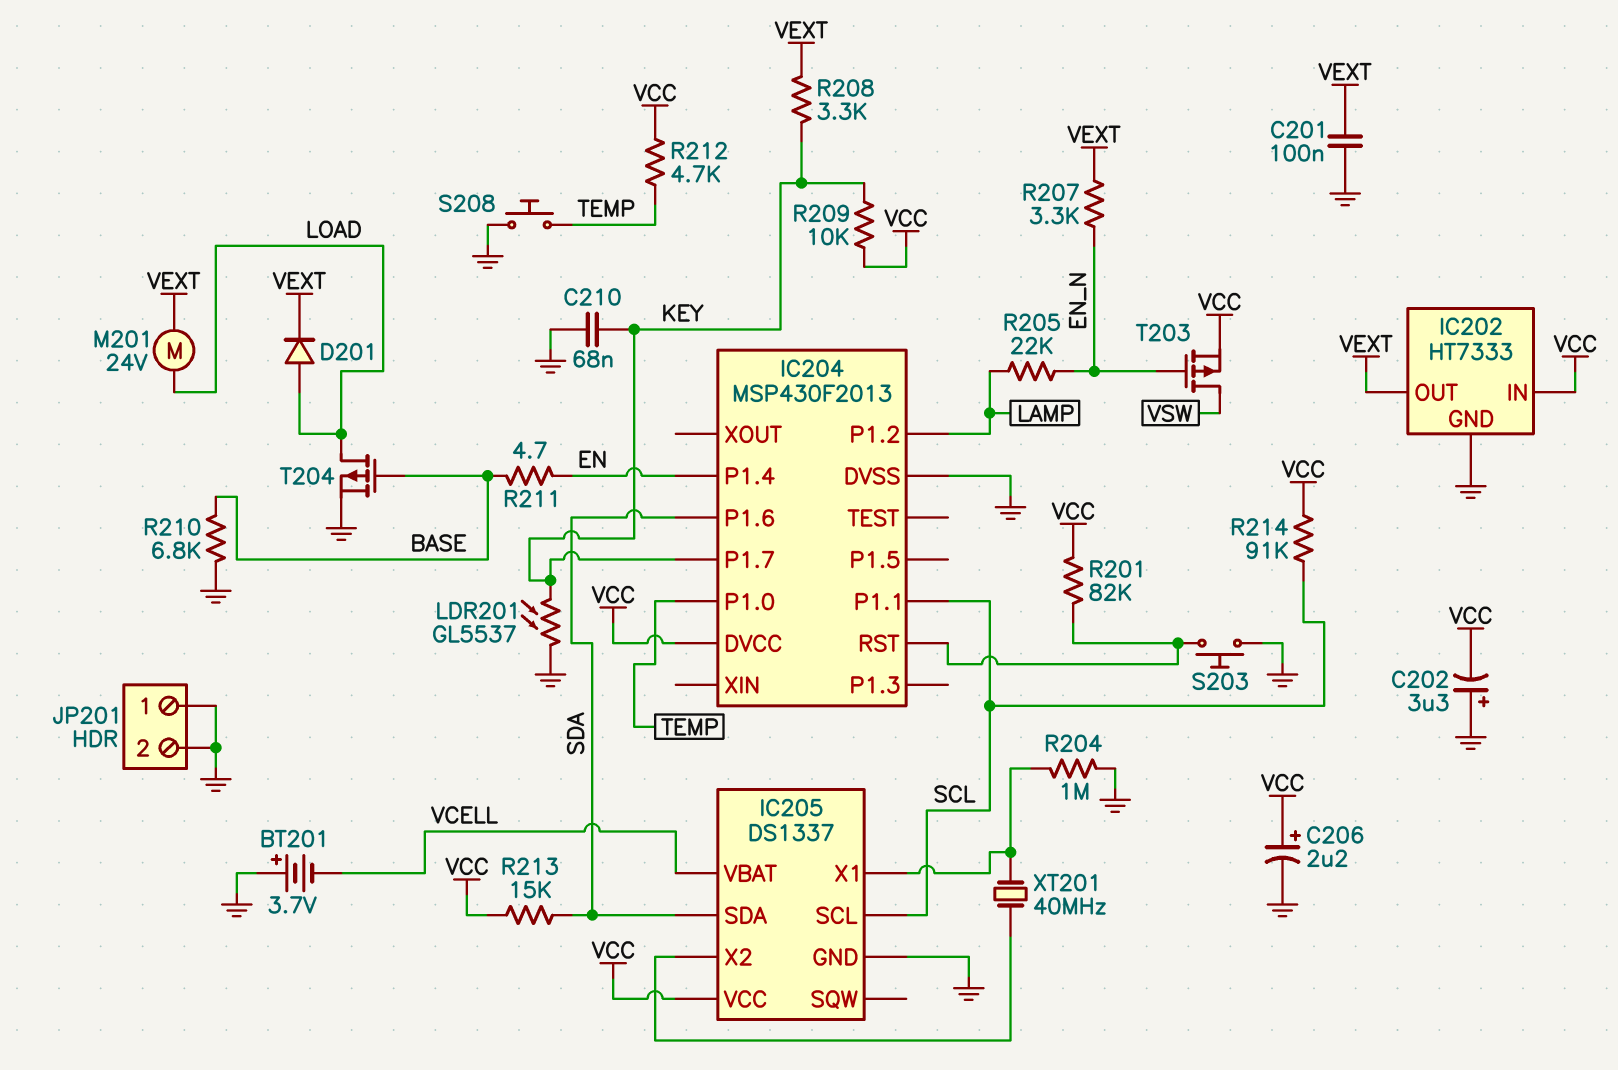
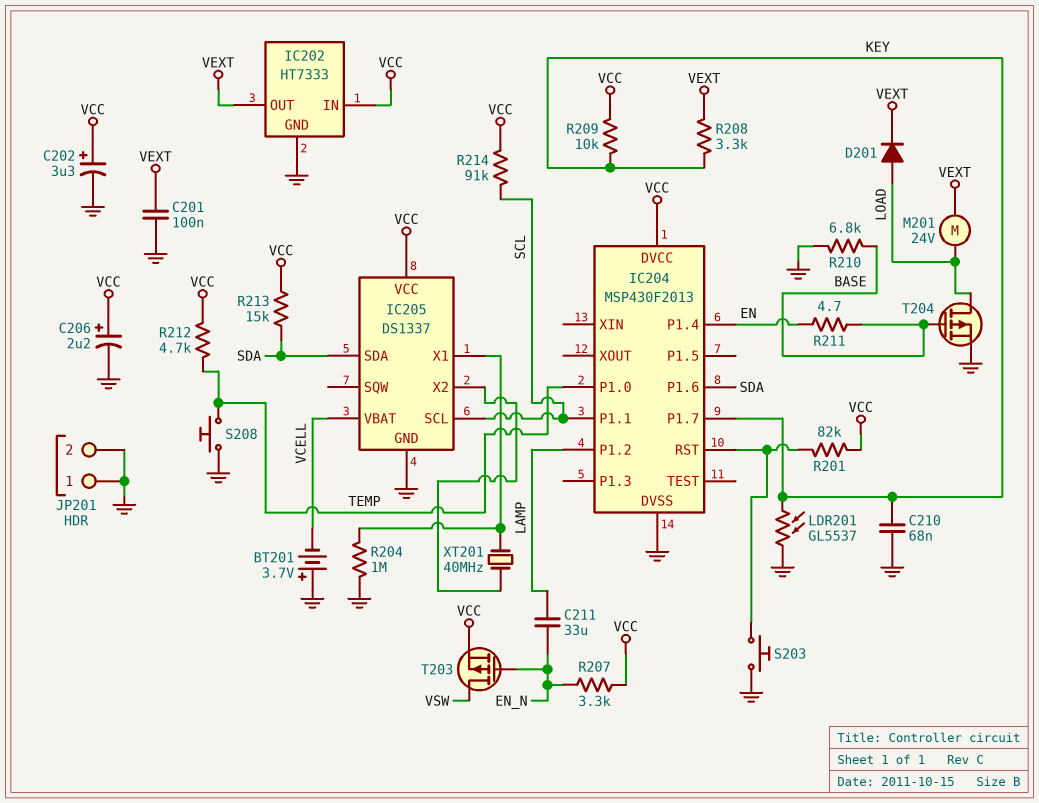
C202: 3.3uF (plus GND, minus VCC) -> 3.3uF (plus VCC, minus GND)
C211: none -> 33uF (EN_N, LAMP)
R205: 22k (EN_N, LAMP) -> none
R207: 3.3k (EN_N, VEXT) -> 3.3k (EN_N, VCC)

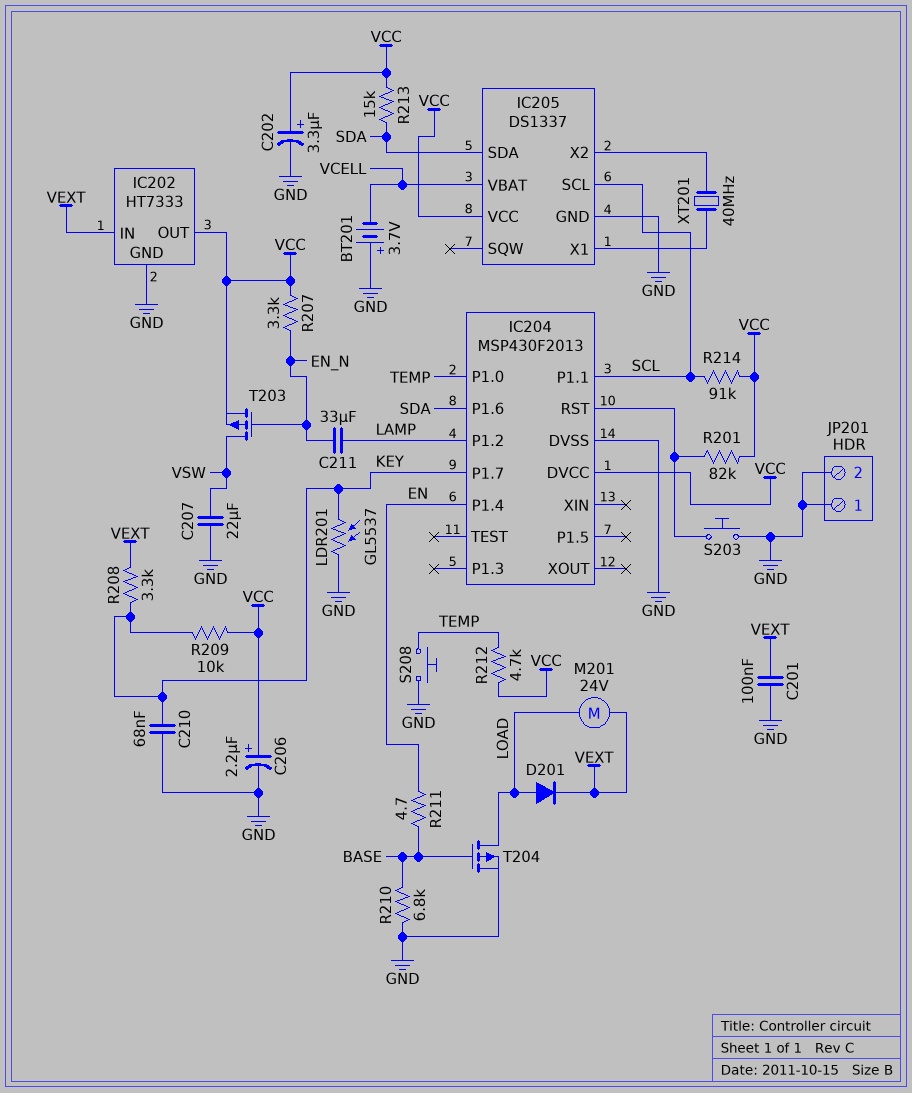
C207: none -> 22uF (GND, VSW)
IC202 pin IN: VCC -> VEXT
IC202 pin OUT: VEXT -> VCC
R204: 1M (GND, IC205/X1) -> none

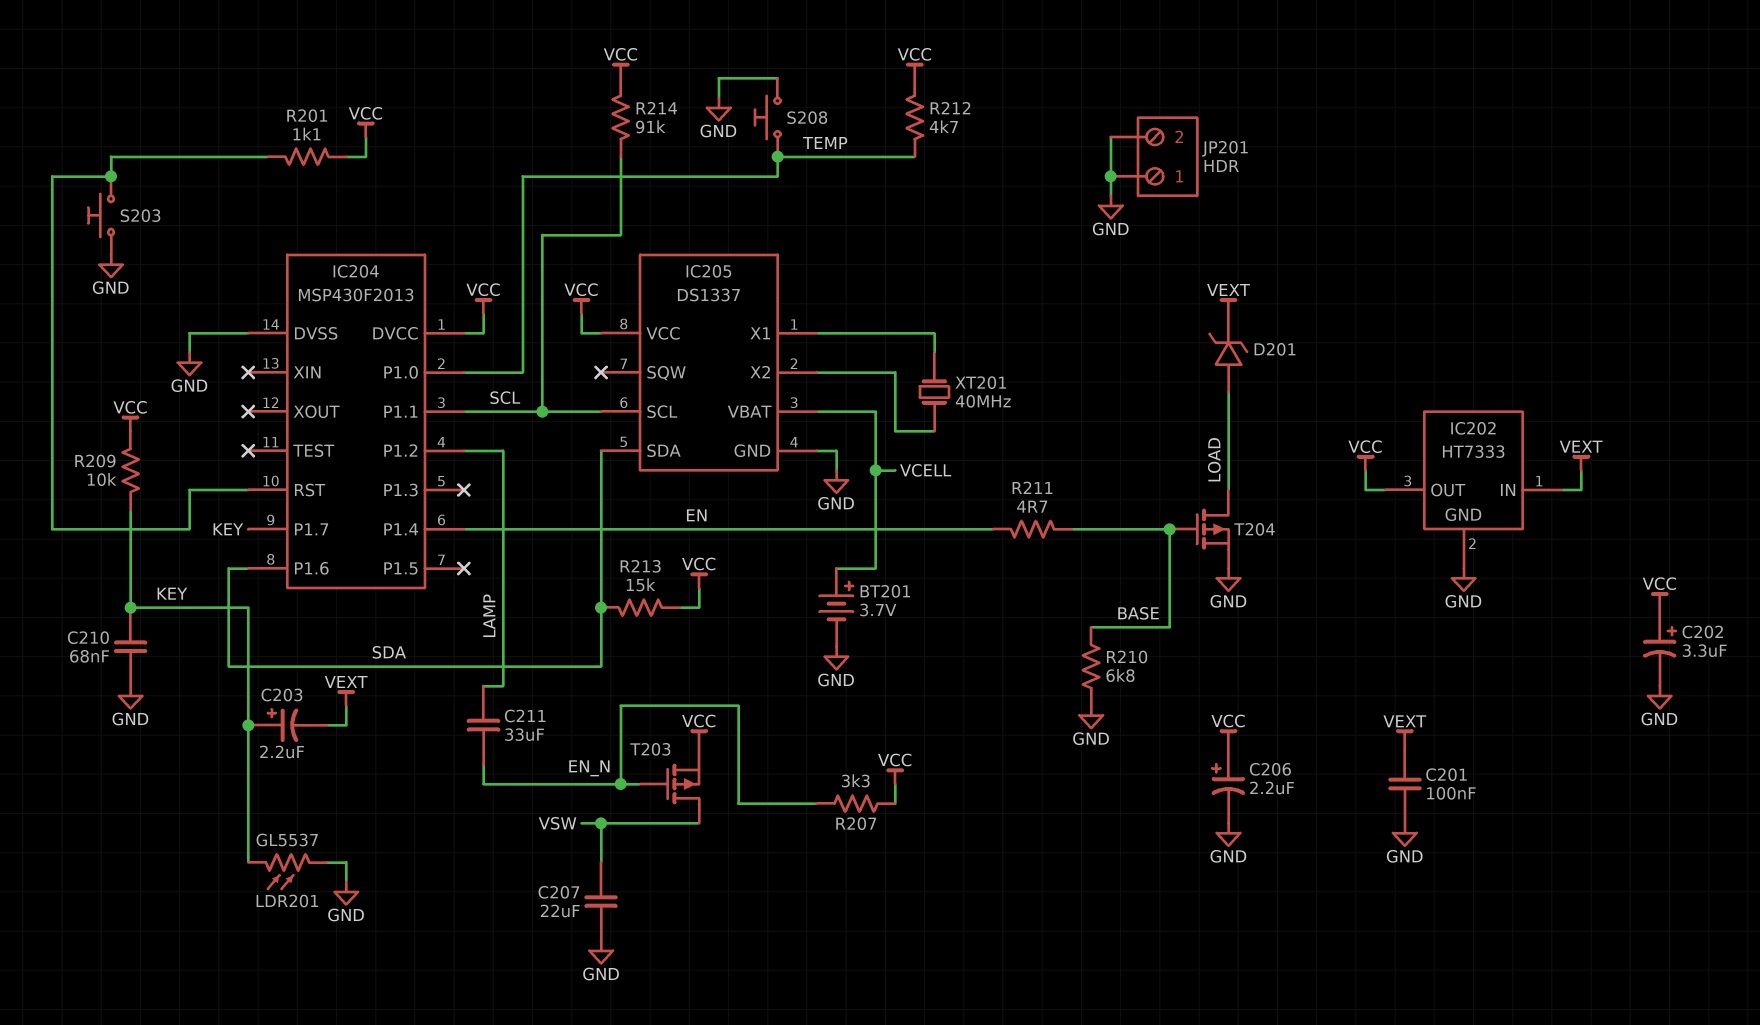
BT201: 3.7V (plus GND, minus VCELL) -> 3.7V (plus VCELL, minus GND)
C203: none -> 2.2uF (plus KEY, minus VEXT)
D201: diode (A LOAD, K VEXT) -> zener (A LOAD, K VEXT)
M201: motor 24V (LOAD, VEXT) -> none
R201: 82k (IC204/RST, VCC) -> 1.1k (IC204/RST, VCC)
R208: 3.3k (KEY, VEXT) -> none

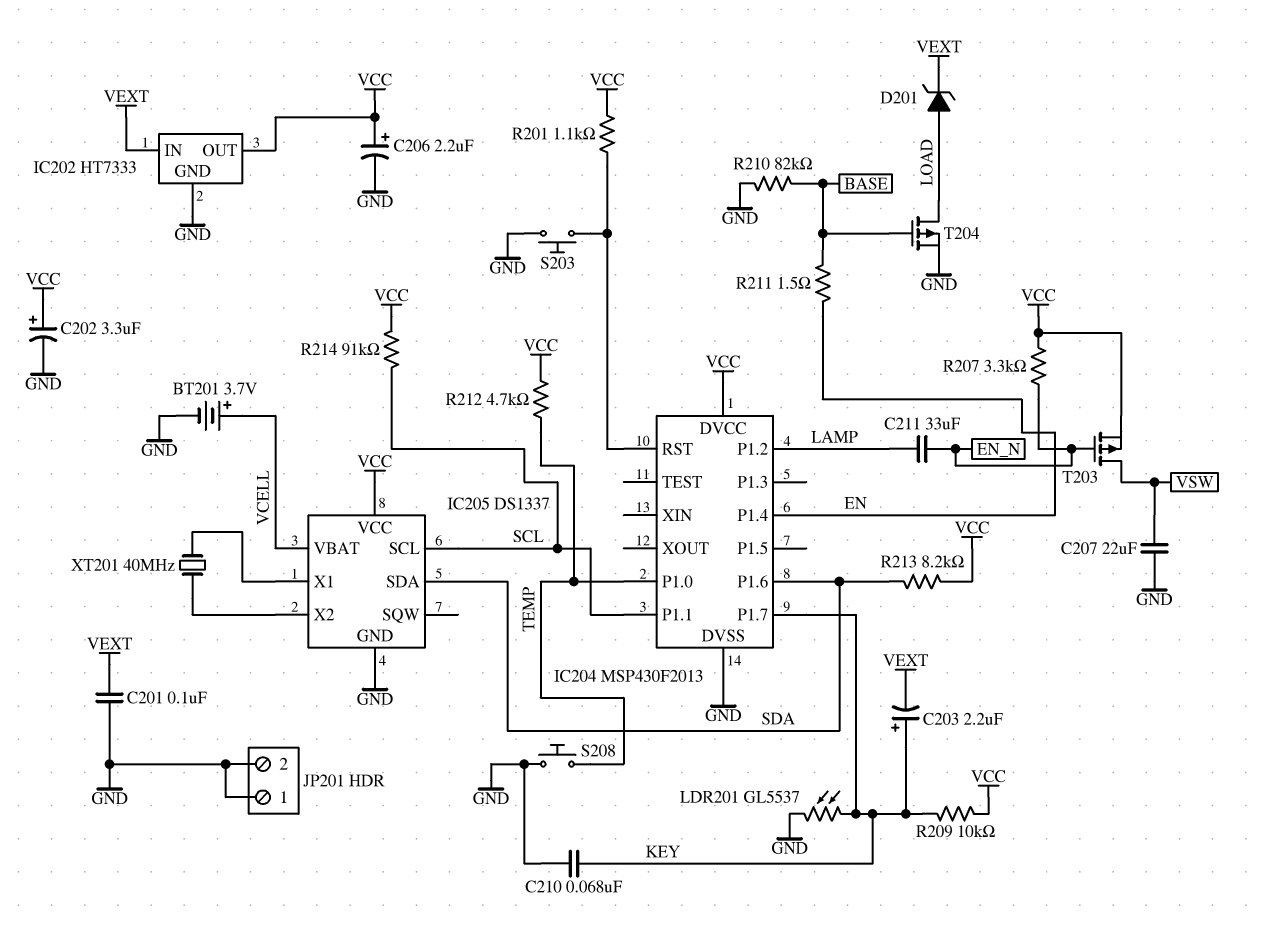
R210: 6.8k (BASE, GND) -> 82k (BASE, GND)
R211: 4.7 (BASE, EN) -> 1.5 (BASE, EN)
R213: 15k (SDA, VCC) -> 8.2k (SDA, VCC)

